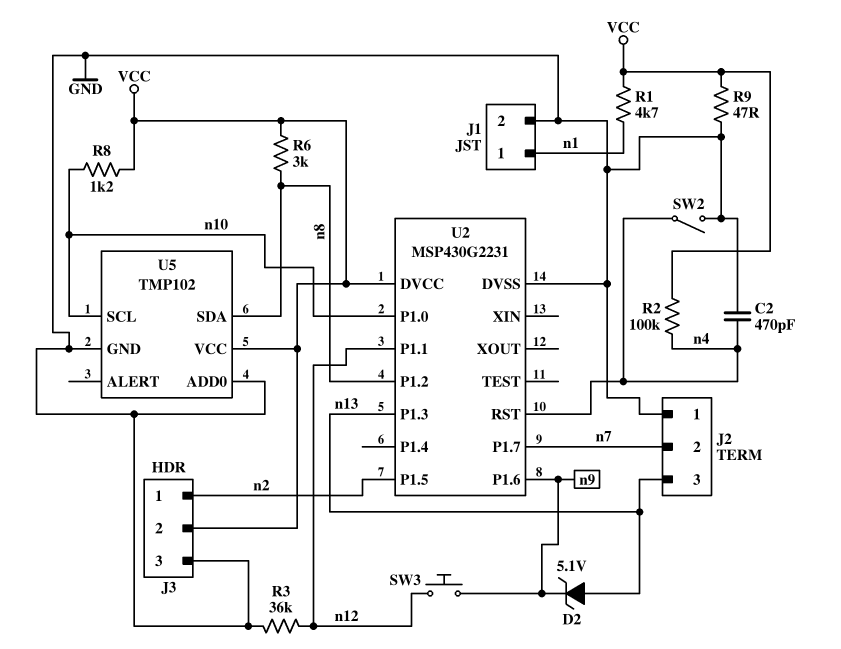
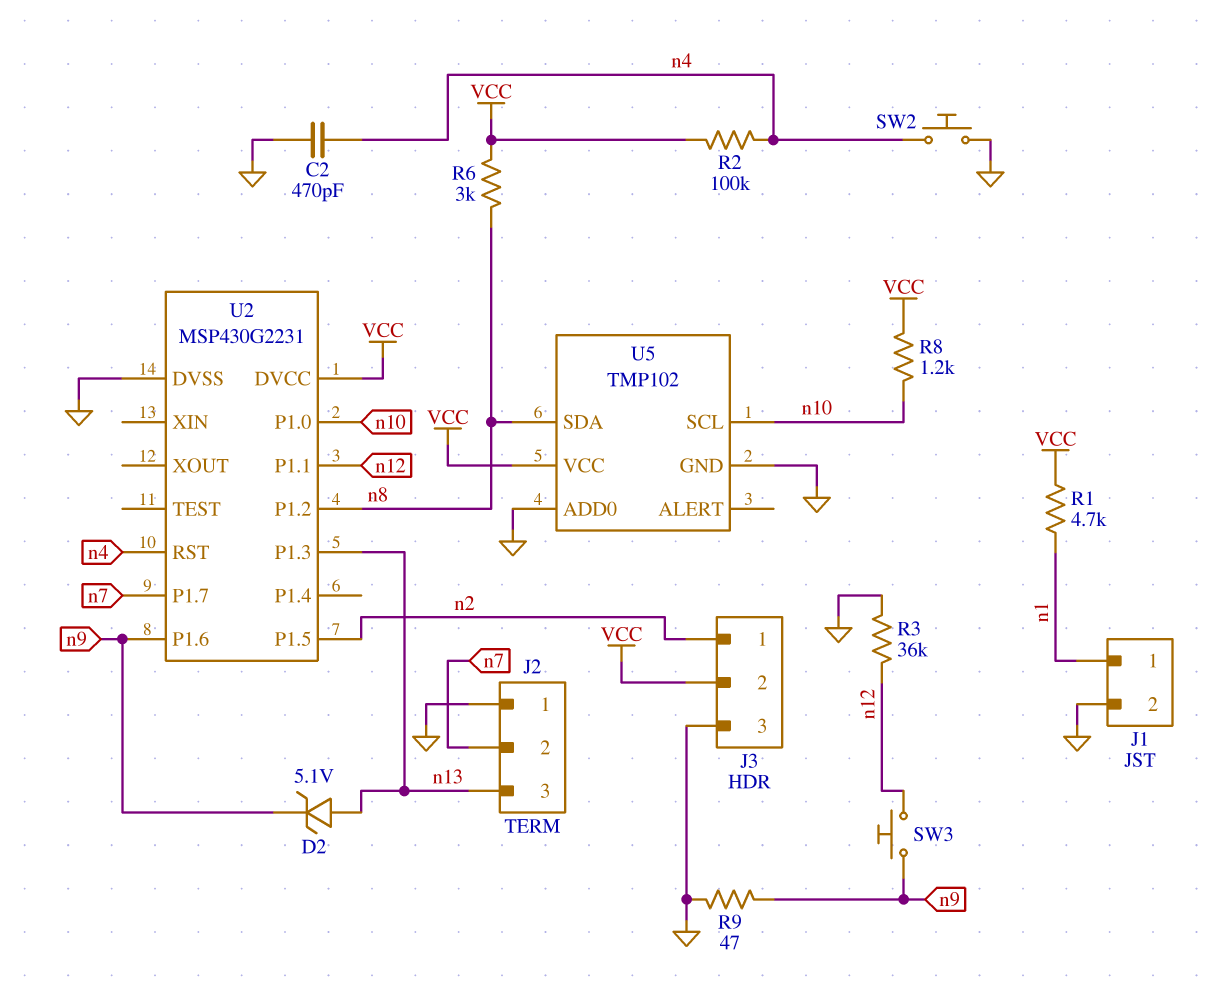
R9: 47 (GND, VCC) -> 47 (GND, n9)
SW2: switch (GND, n4) -> button (GND, n4)

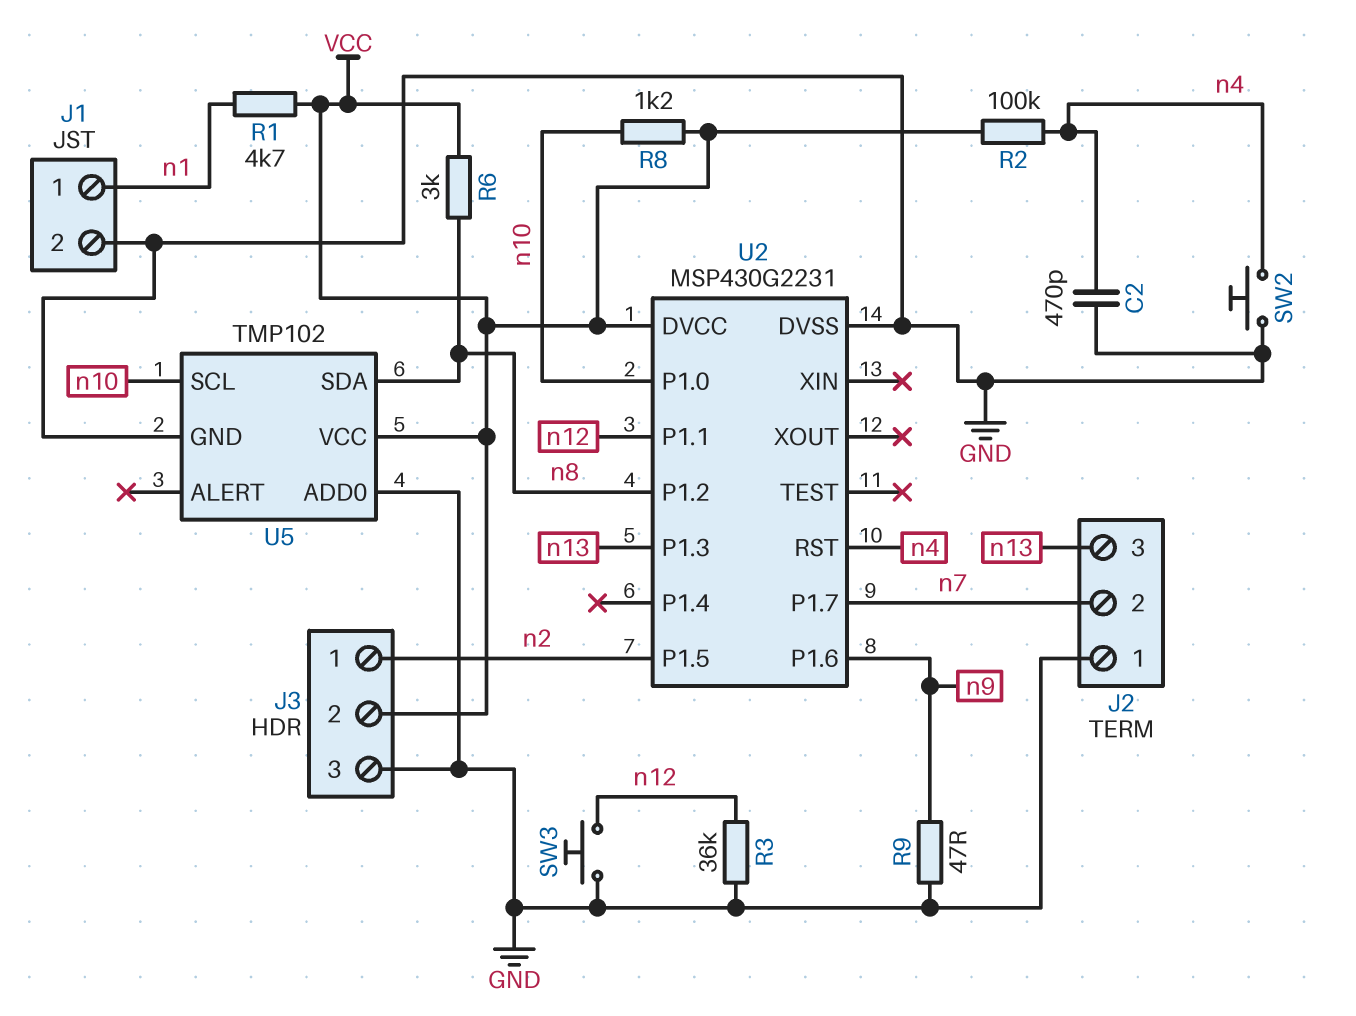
D2: zener 5.1V (A n13, K n9) -> none
SW3: button (n9, n12) -> button (GND, n12)

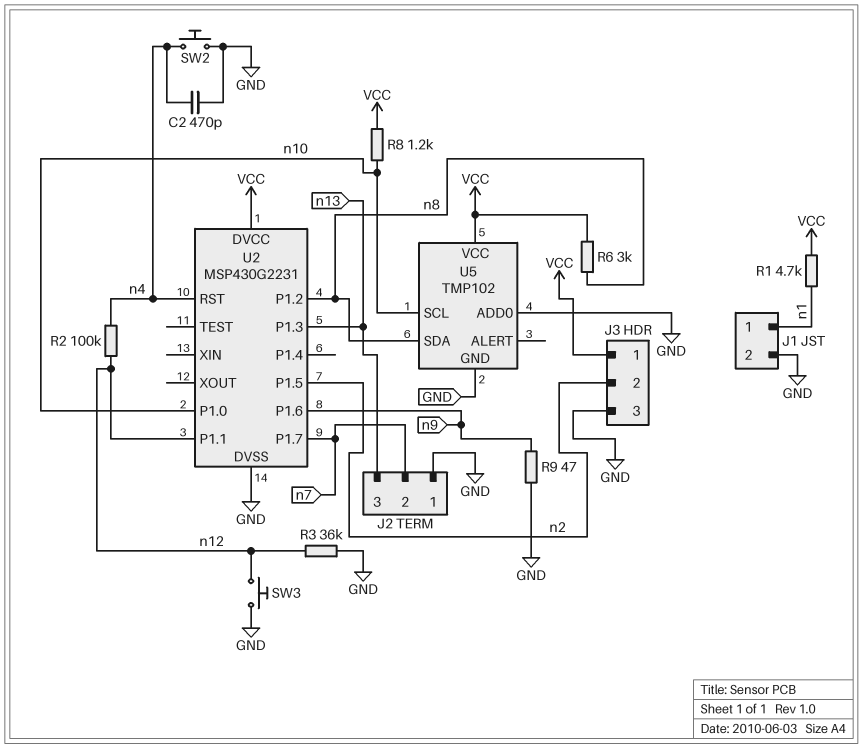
J3 pin 1: n2 -> VCC
J3 pin 2: VCC -> n2
R2: 100k (VCC, n4) -> 100k (n4, n12)

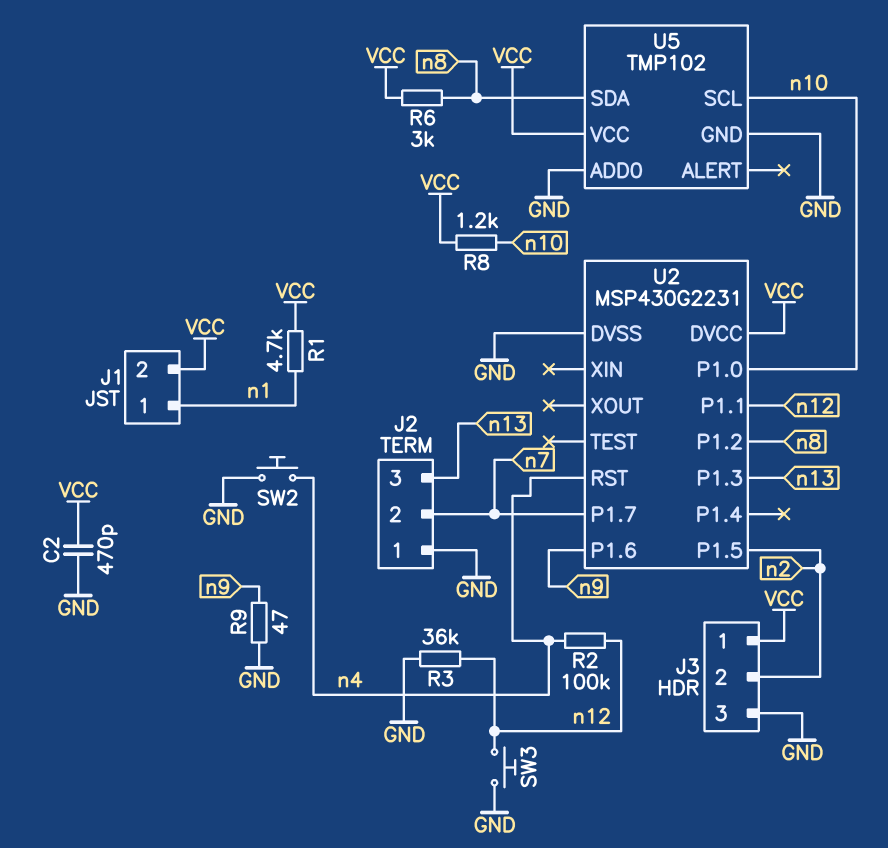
C2: 470pF (GND, n4) -> 470pF (GND, VCC)
J1 pin 2: GND -> VCC

